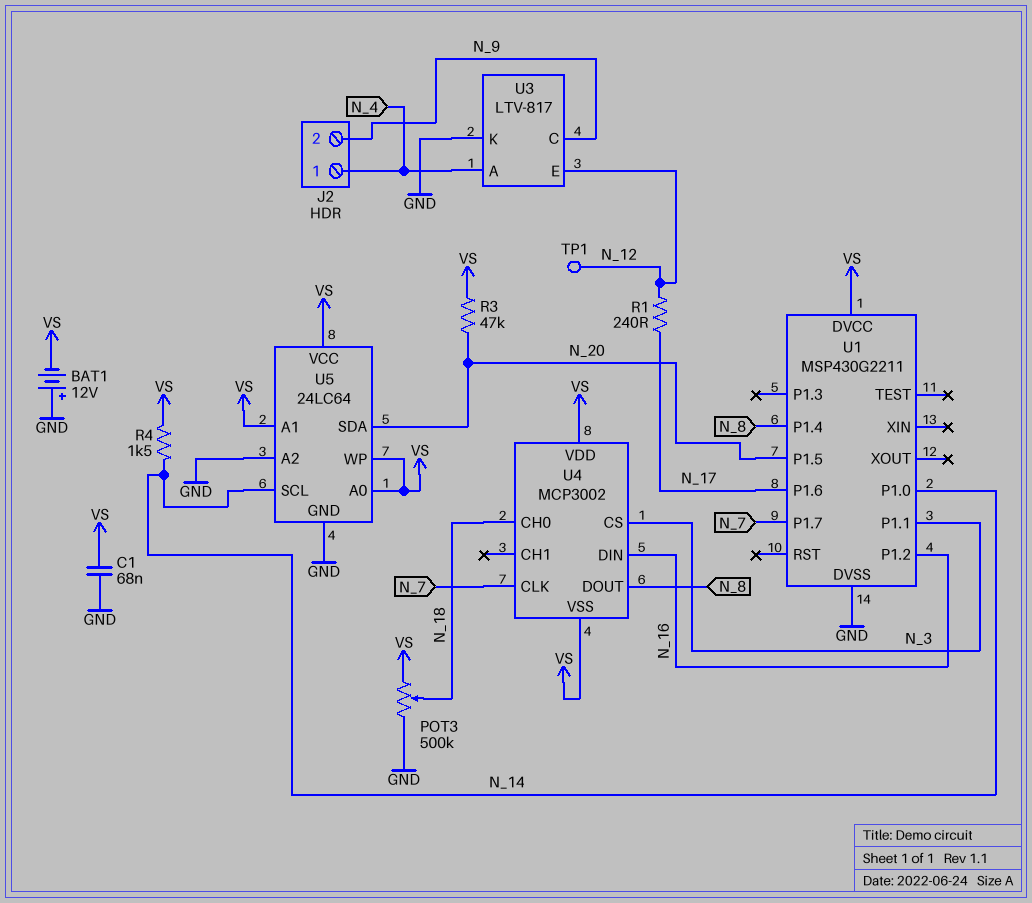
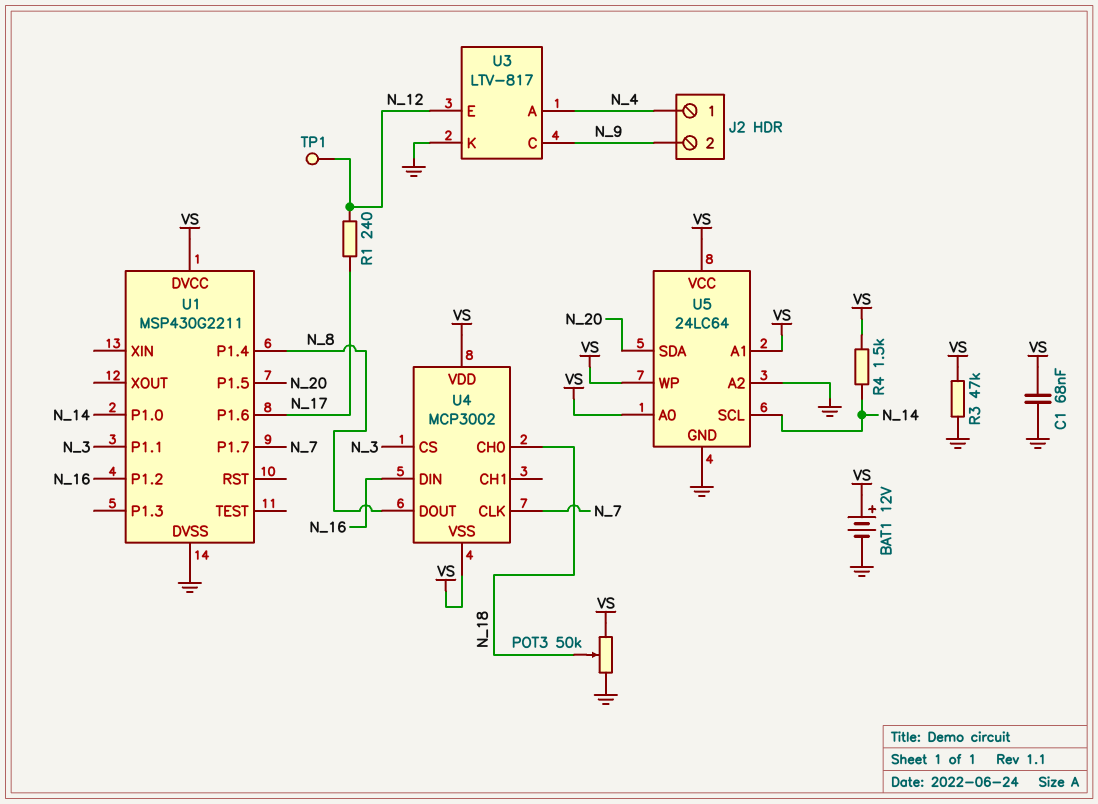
BAT1: 12V (plus GND, minus VS) -> 12V (plus VS, minus GND)
POT3: 500k (GND, VS, wiper N_18) -> 50k (GND, VS, wiper N_18)
R3: 47k (N_20, VS) -> 47k (GND, VS)

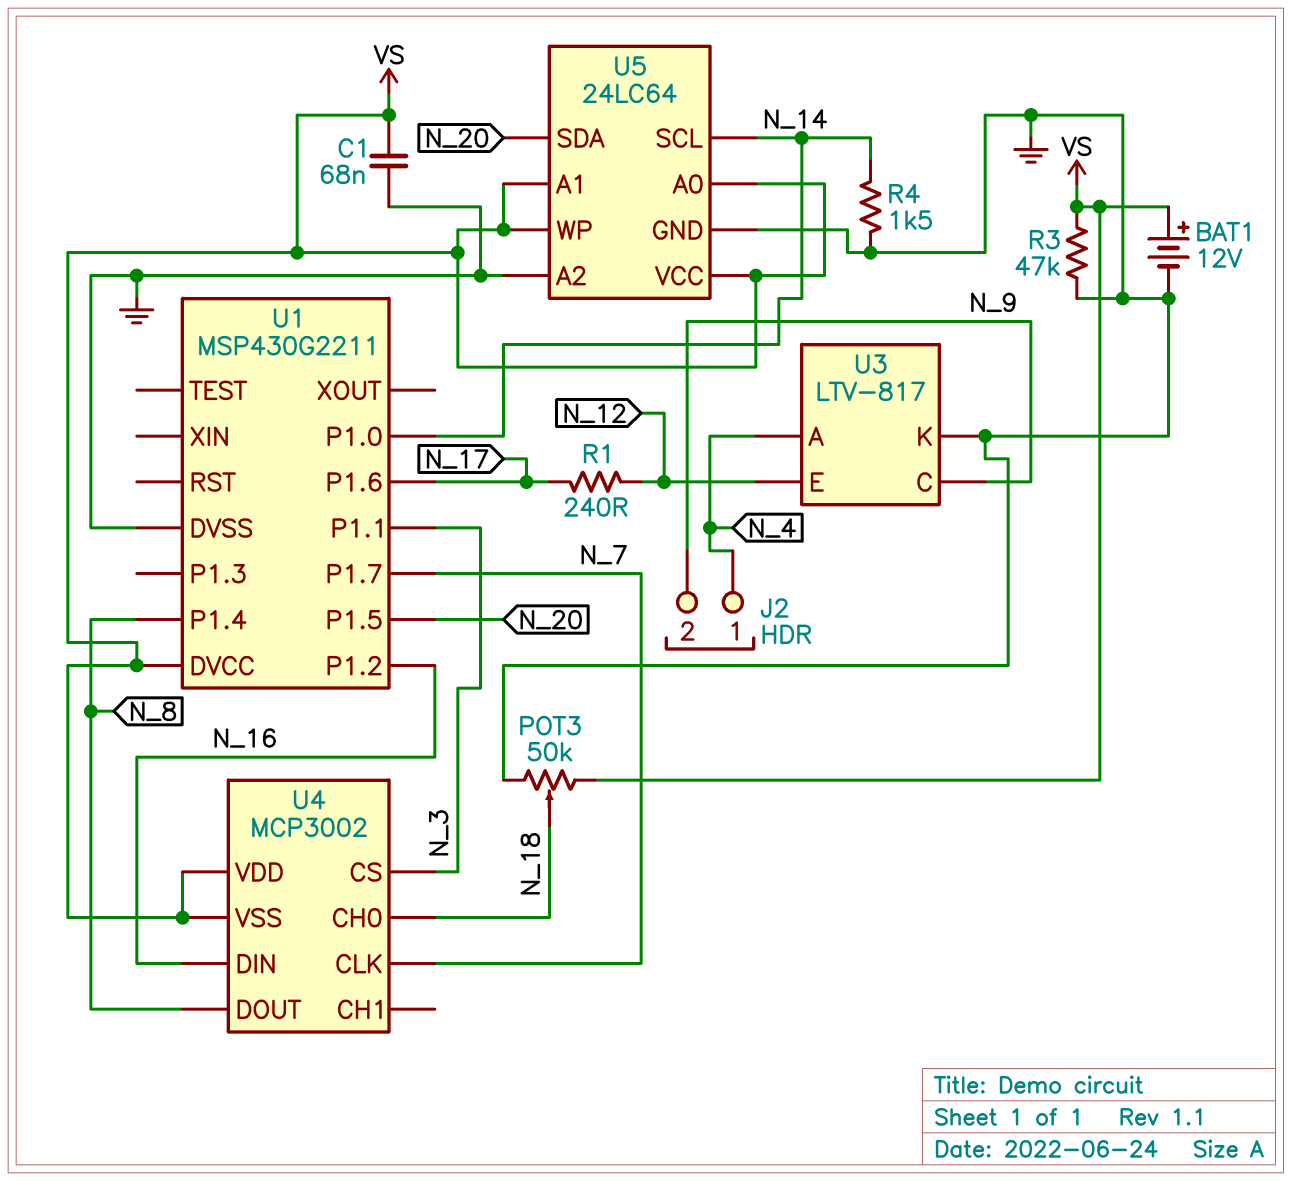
R4: 1.5k (N_14, VS) -> 1.5k (GND, N_14)
TP1: test point (N_12) -> none

